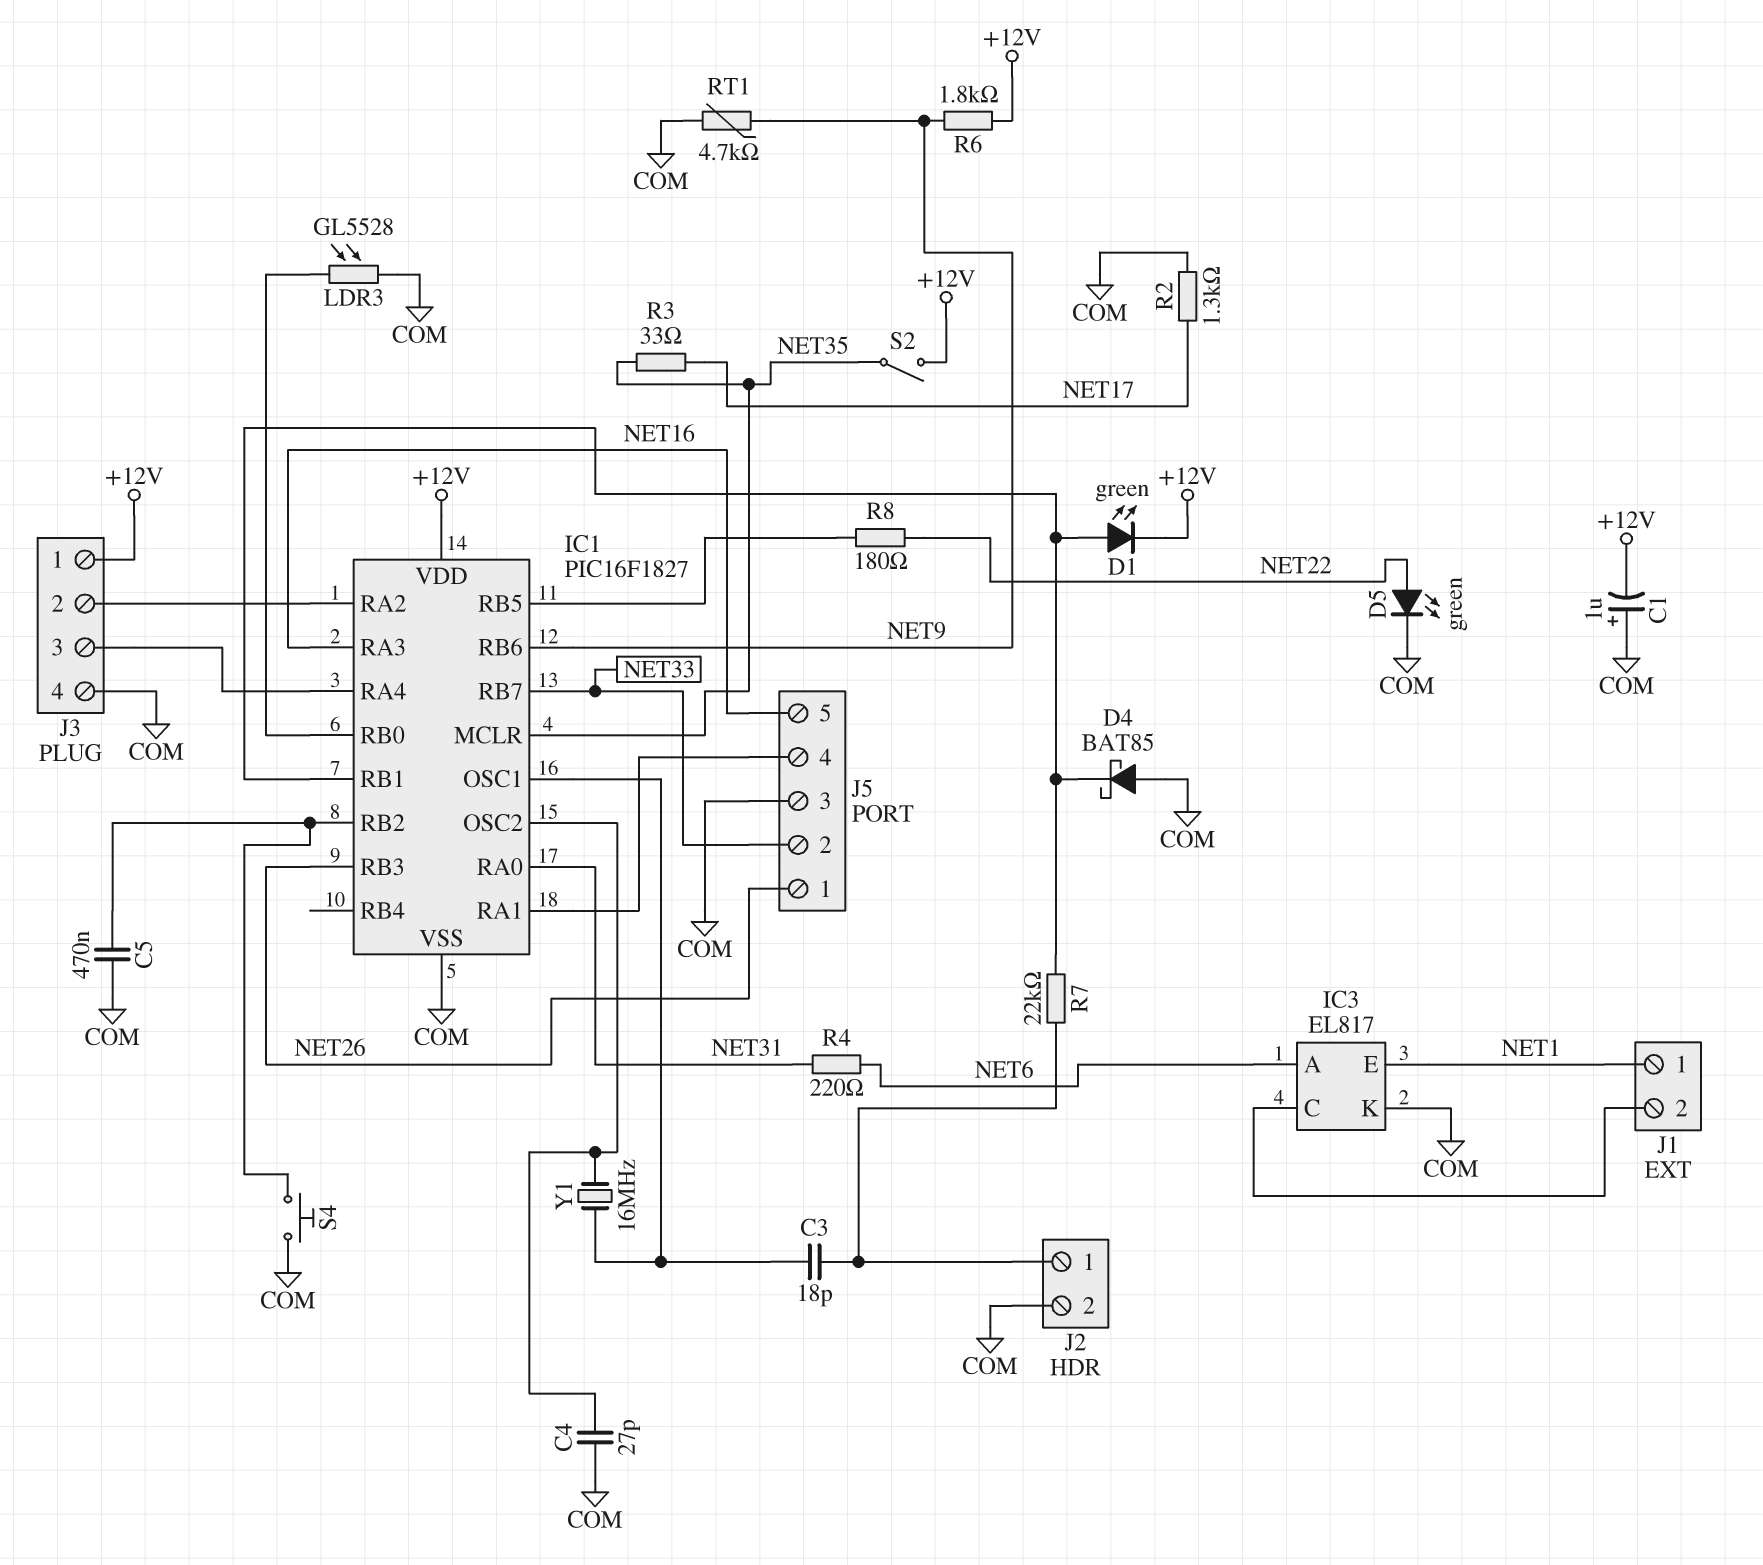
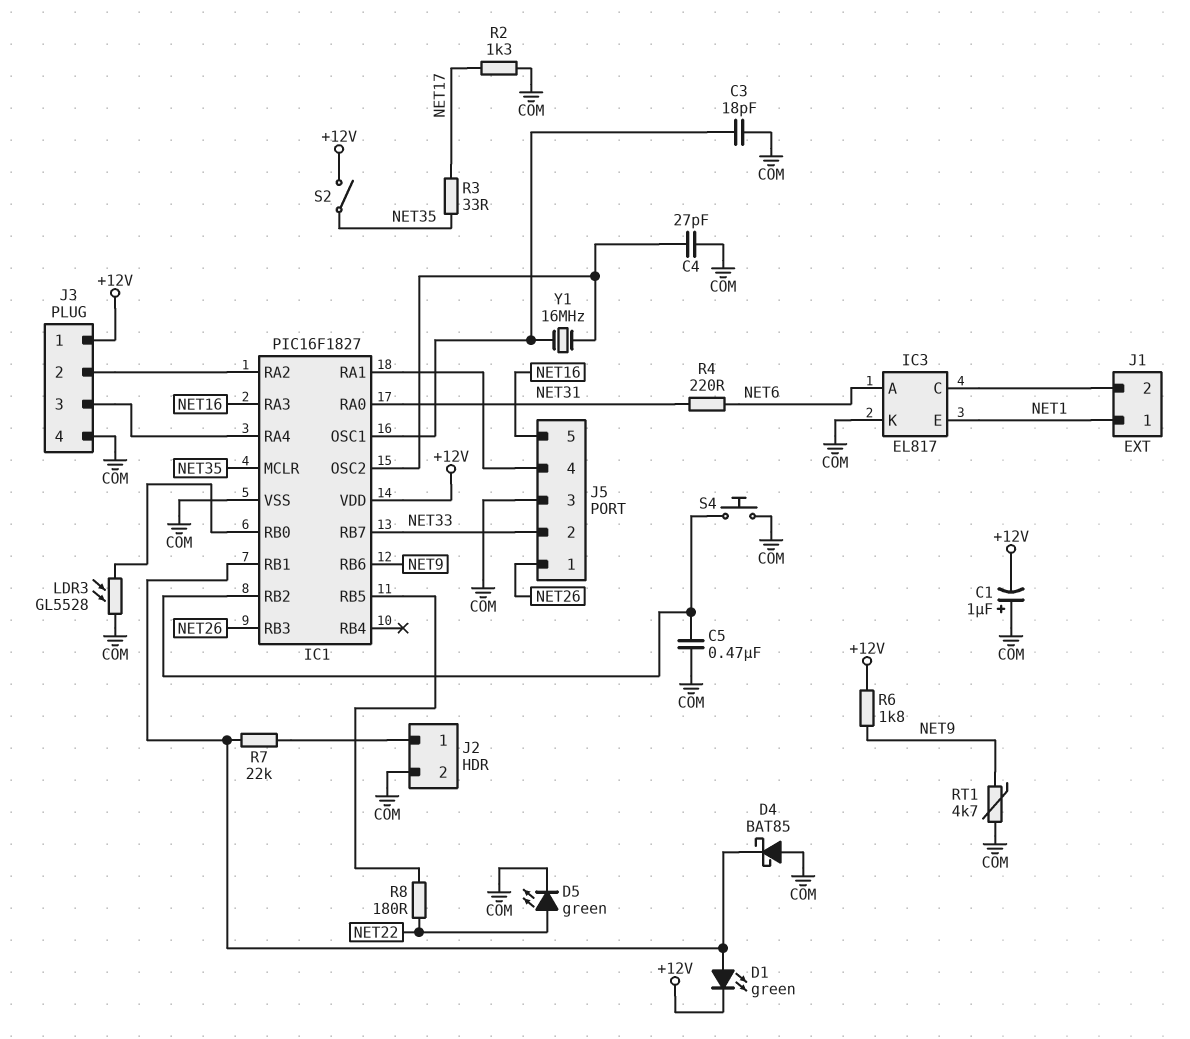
C3: 18pF (IC1/OSC1, J2/1) -> 18pF (COM, IC1/OSC1)

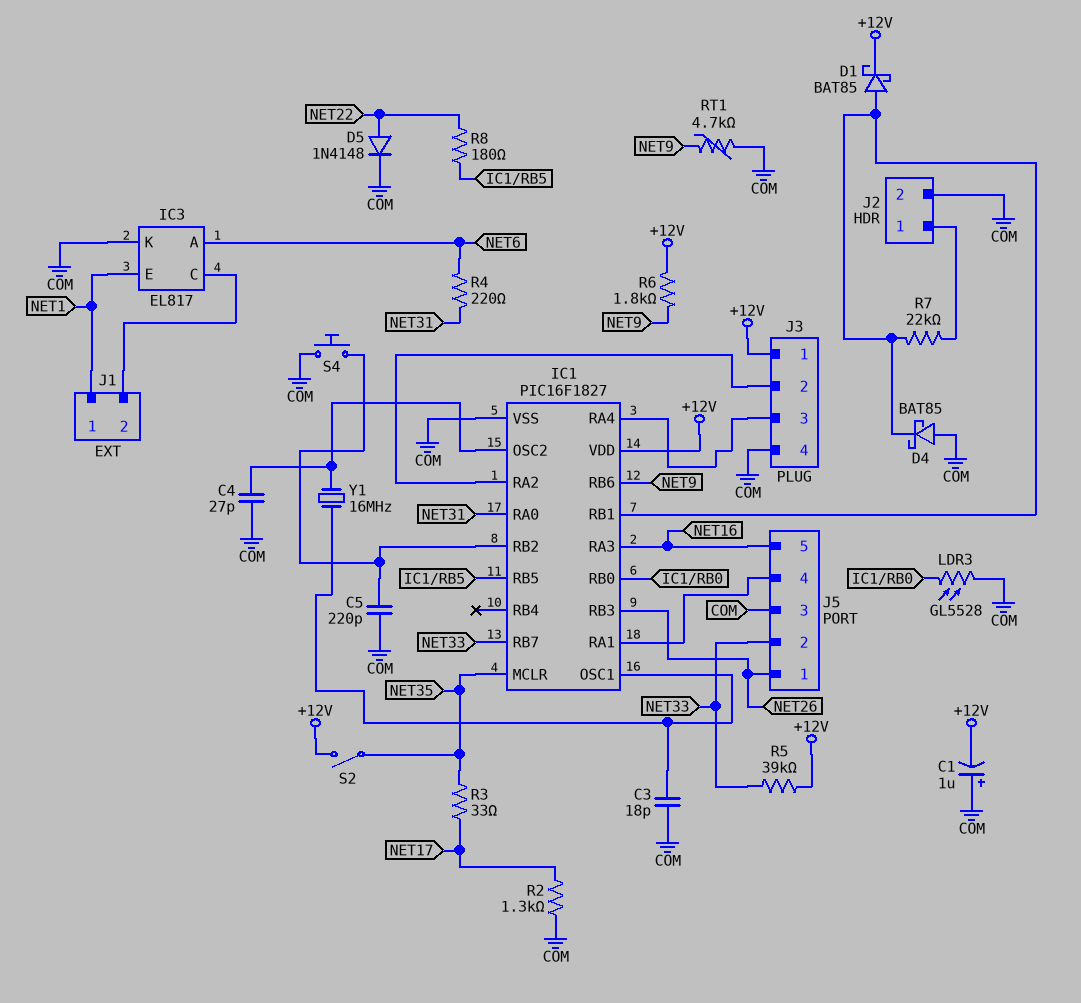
C5: 470nF (COM, IC1/RB2) -> 220pF (COM, IC1/RB2)
D1: LED green (A IC1/RB1, K +12V) -> schottky BAT85 (A IC1/RB1, K +12V)
D5: LED green (A NET22, K COM) -> diode 1N4148 (A NET22, K COM)
R5: none -> 39k (+12V, NET33)

